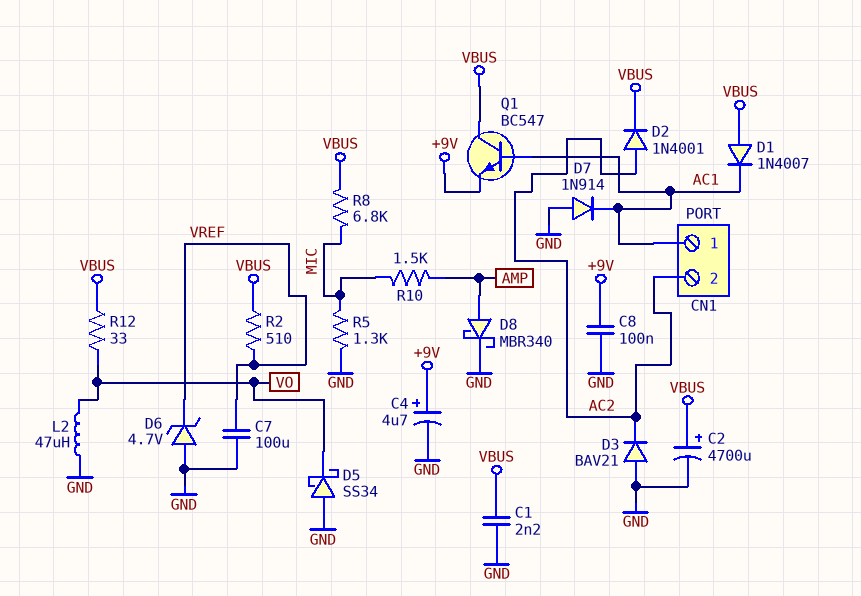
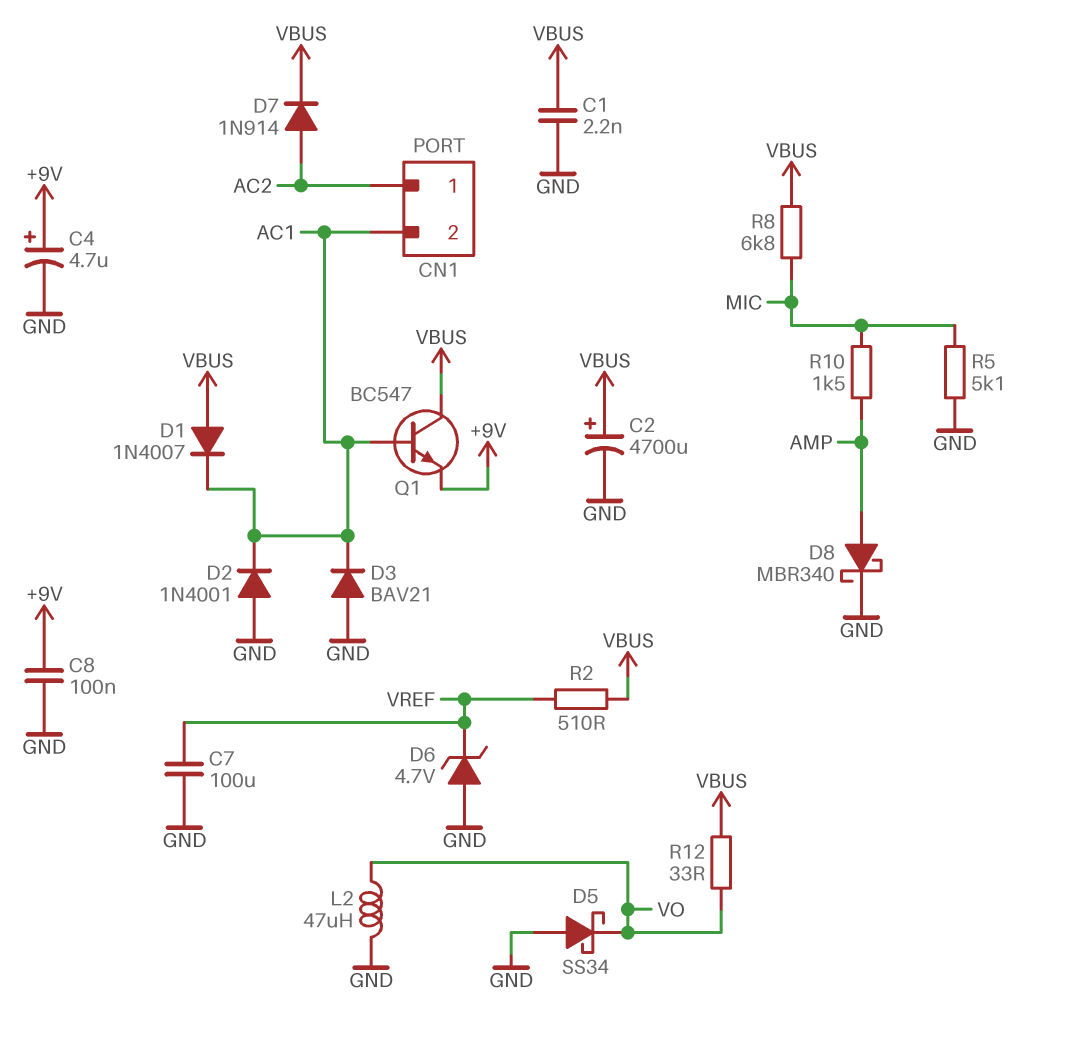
CN1 pin 1: AC1 -> AC2
CN1 pin 2: AC2 -> AC1
D2: diode 1N4001 (A AC2, K VBUS) -> diode 1N4001 (A GND, K AC1)
D3: diode BAV21 (A GND, K AC2) -> diode BAV21 (A GND, K AC1)
D7: diode 1N914 (A GND, K AC1) -> diode 1N914 (A AC2, K VBUS)
R5: 1.3k (GND, MIC) -> 5.1k (GND, MIC)

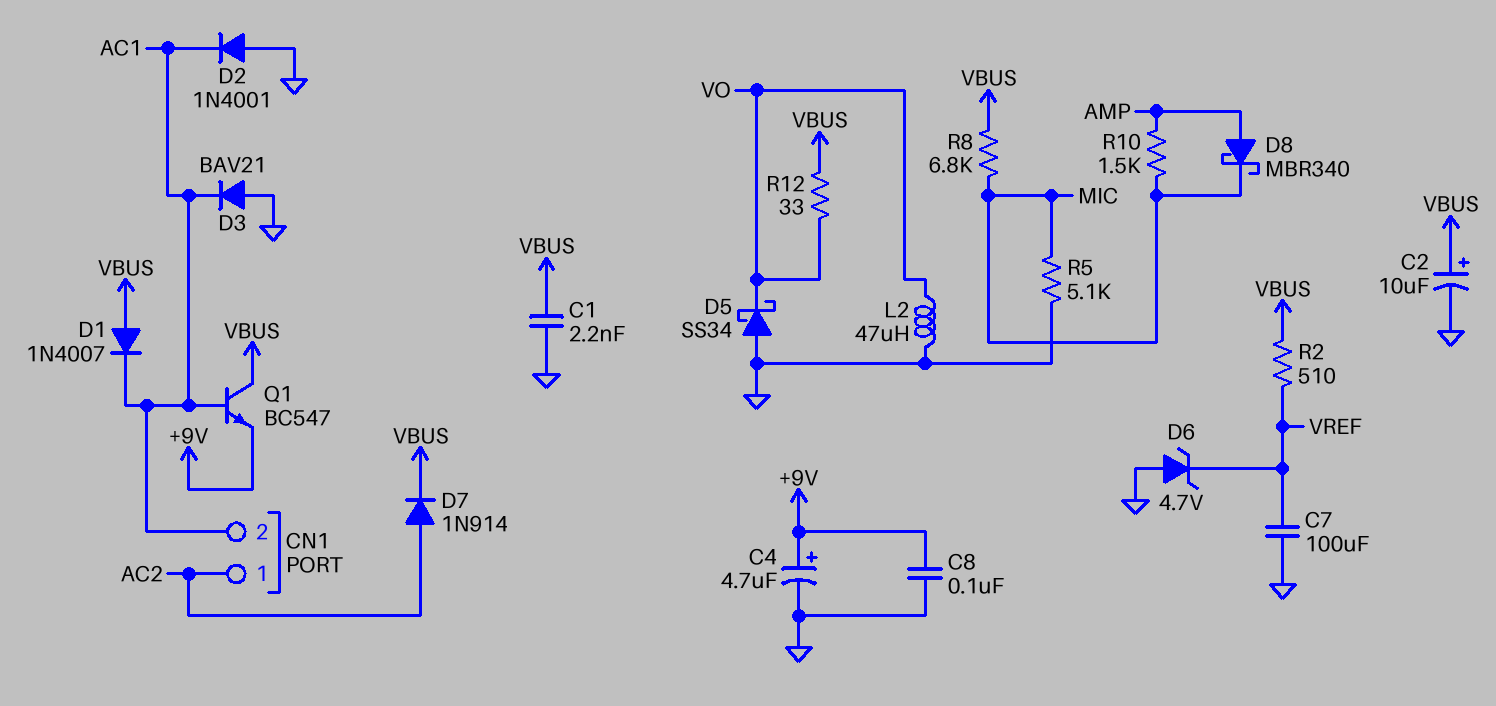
C2: 4700uF (plus VBUS, minus GND) -> 10uF (plus VBUS, minus GND)
D8: schottky MBR340 (A AMP, K GND) -> schottky MBR340 (A AMP, K MIC)

